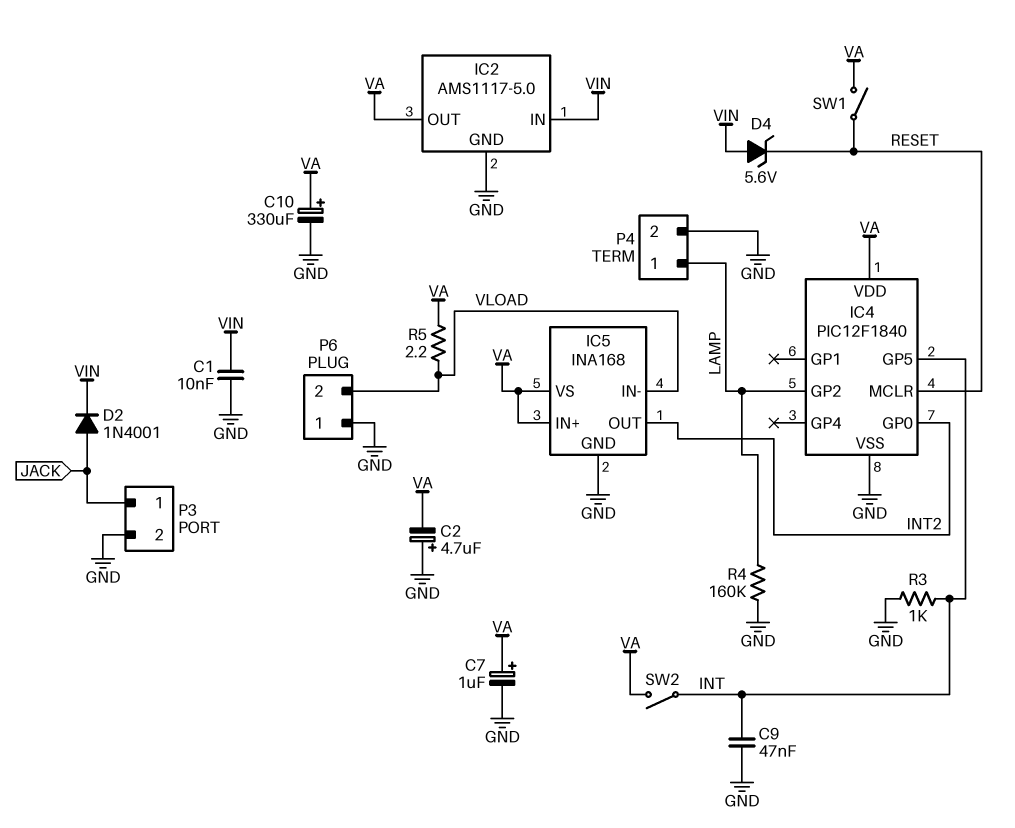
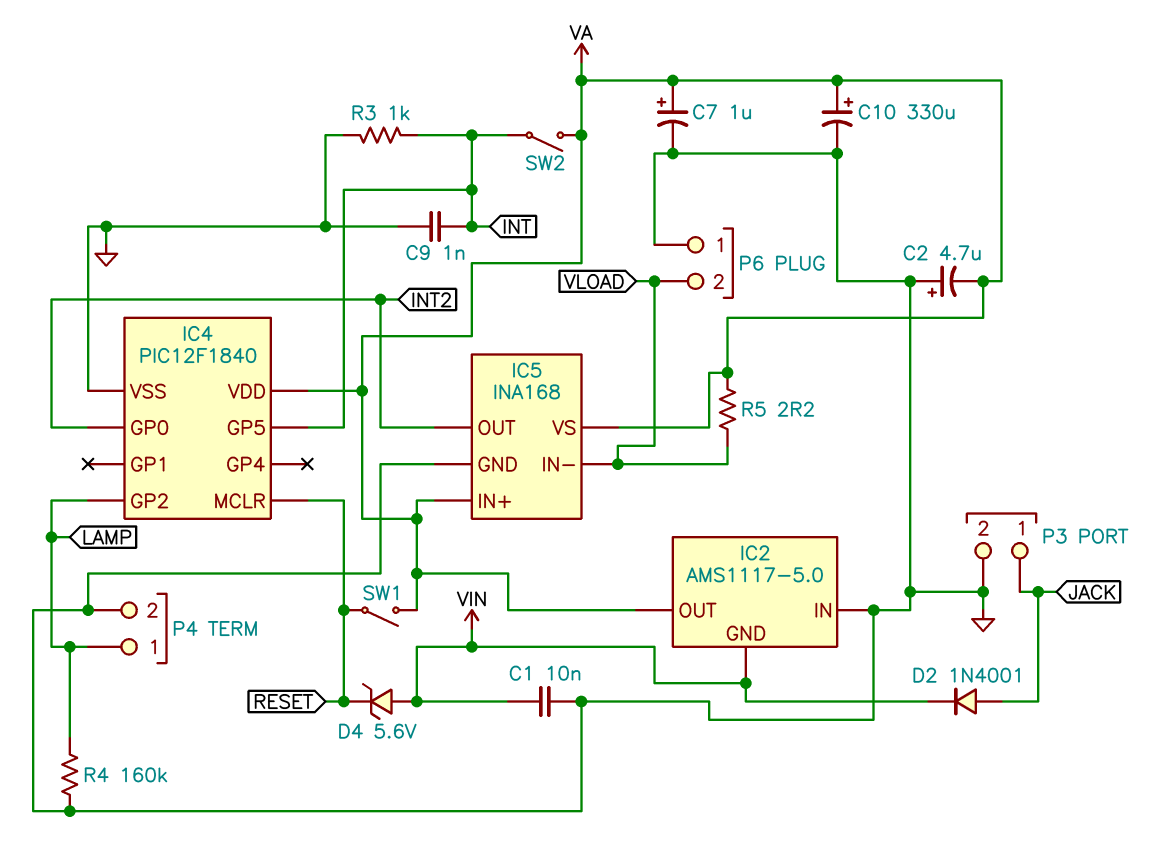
C9: 47nF (GND, INT) -> 1nF (GND, INT)
IC2 pin GND: GND -> VIN
IC2 pin IN: VIN -> GND

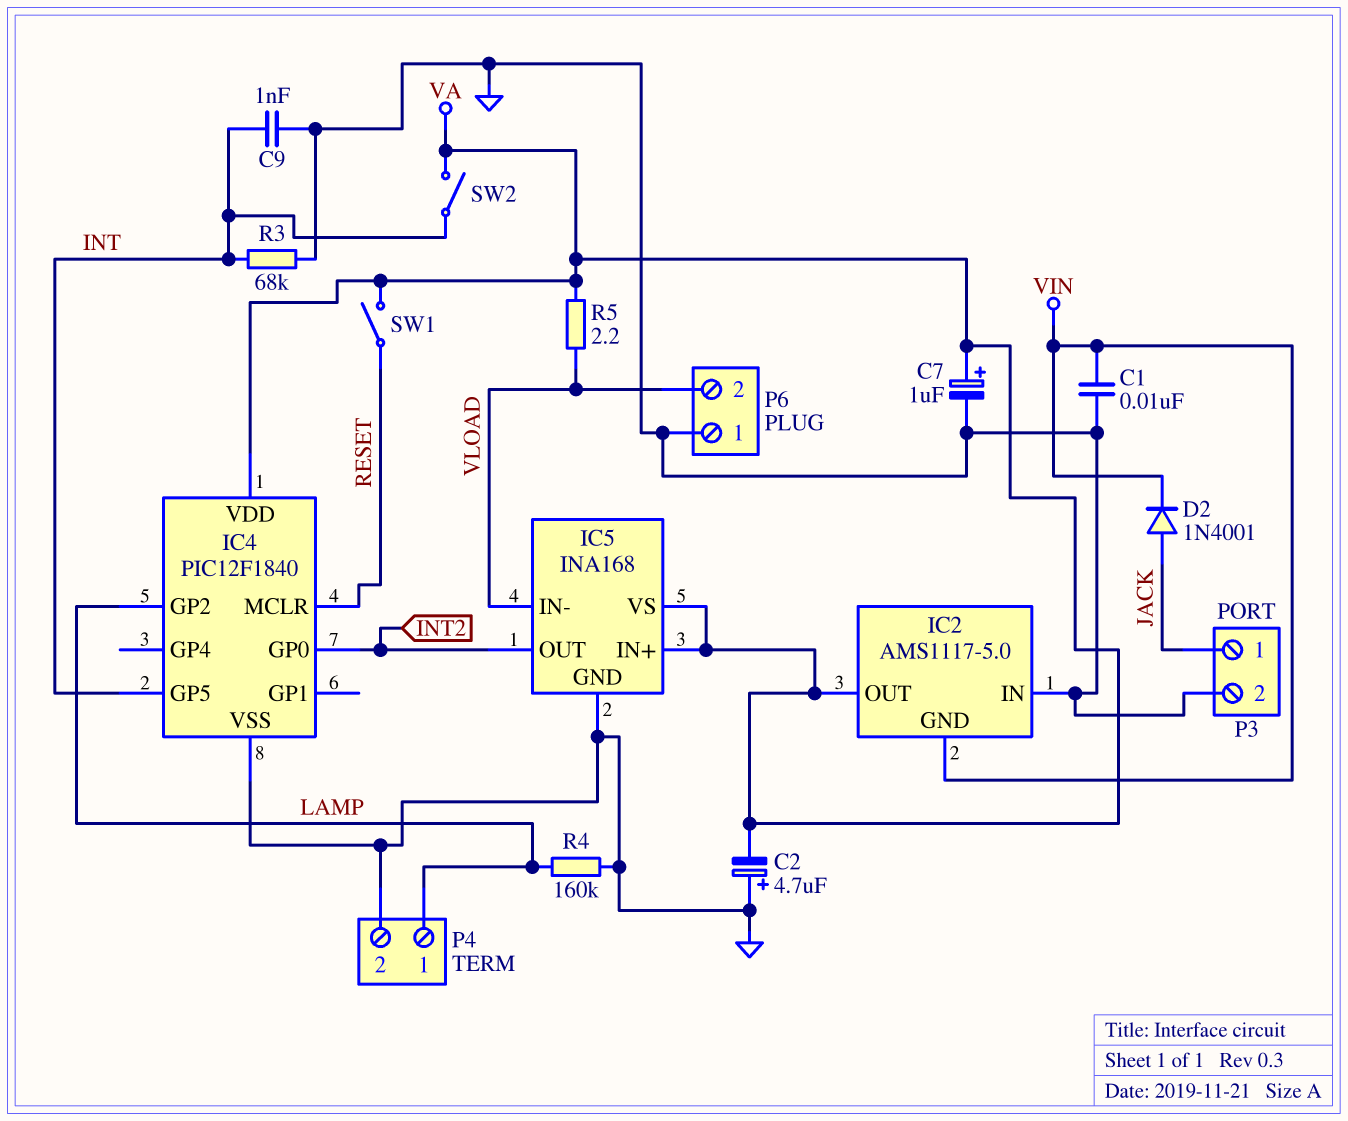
C10: 330uF (plus VA, minus GND) -> none
D4: zener 5.6V (A VIN, K RESET) -> none
R3: 1k (GND, INT) -> 68k (GND, INT)

